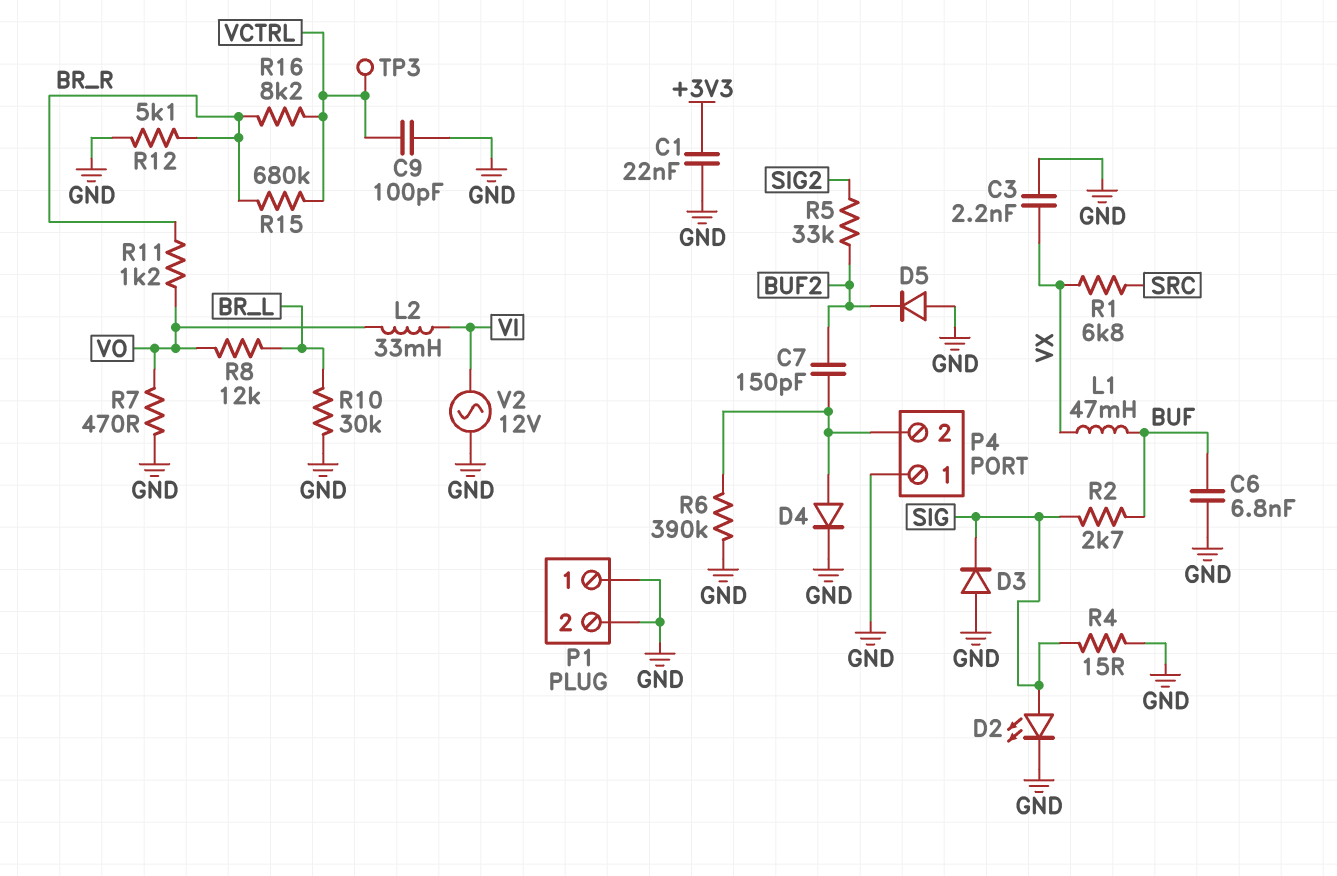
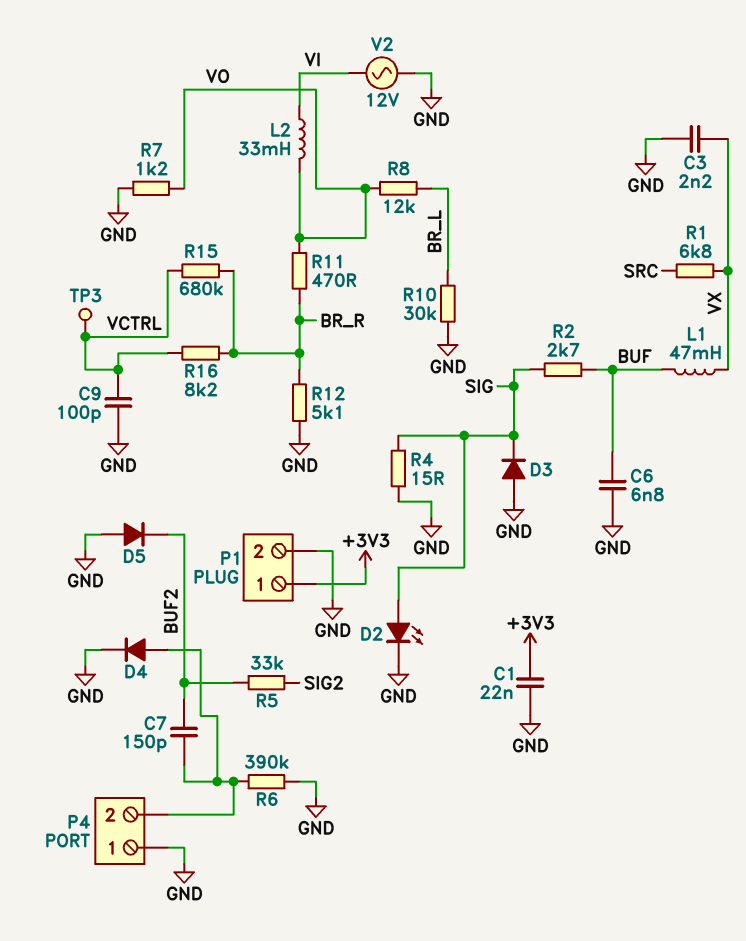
P1 pin 1: GND -> +3V3
R7: 470 (GND, VO) -> 1.2k (GND, VO)
R11: 1.2k (BR_R, VO) -> 470 (BR_R, VO)

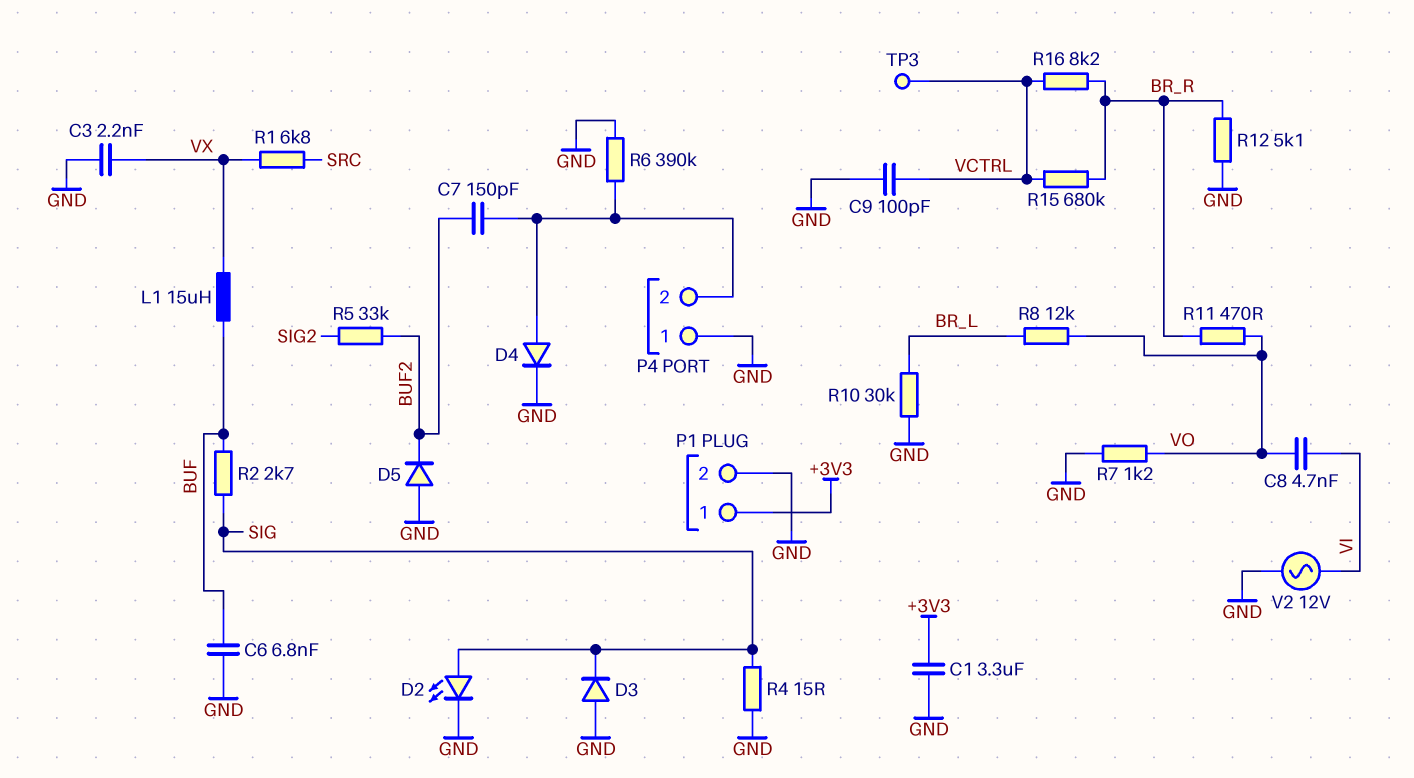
C1: 22nF (+3V3, GND) -> 3.3uF (+3V3, GND)
C8: none -> 4.7nF (VI, VO)
L1: 47mH (BUF, VX) -> 15uH (BUF, VX)
L2: 33mH (VI, VO) -> none

